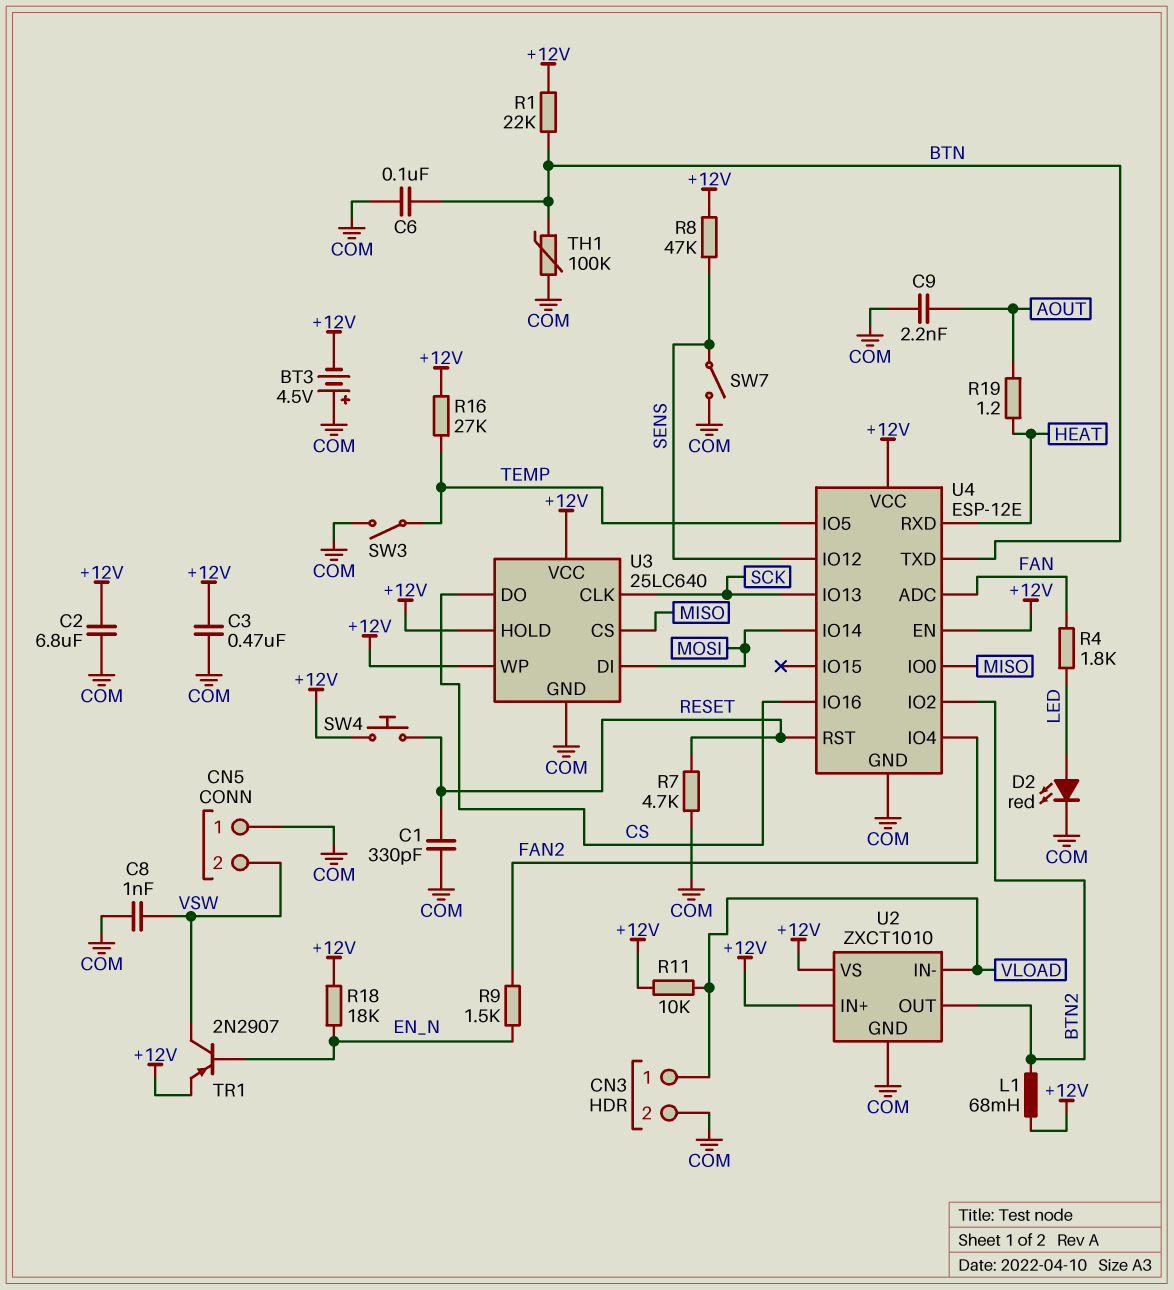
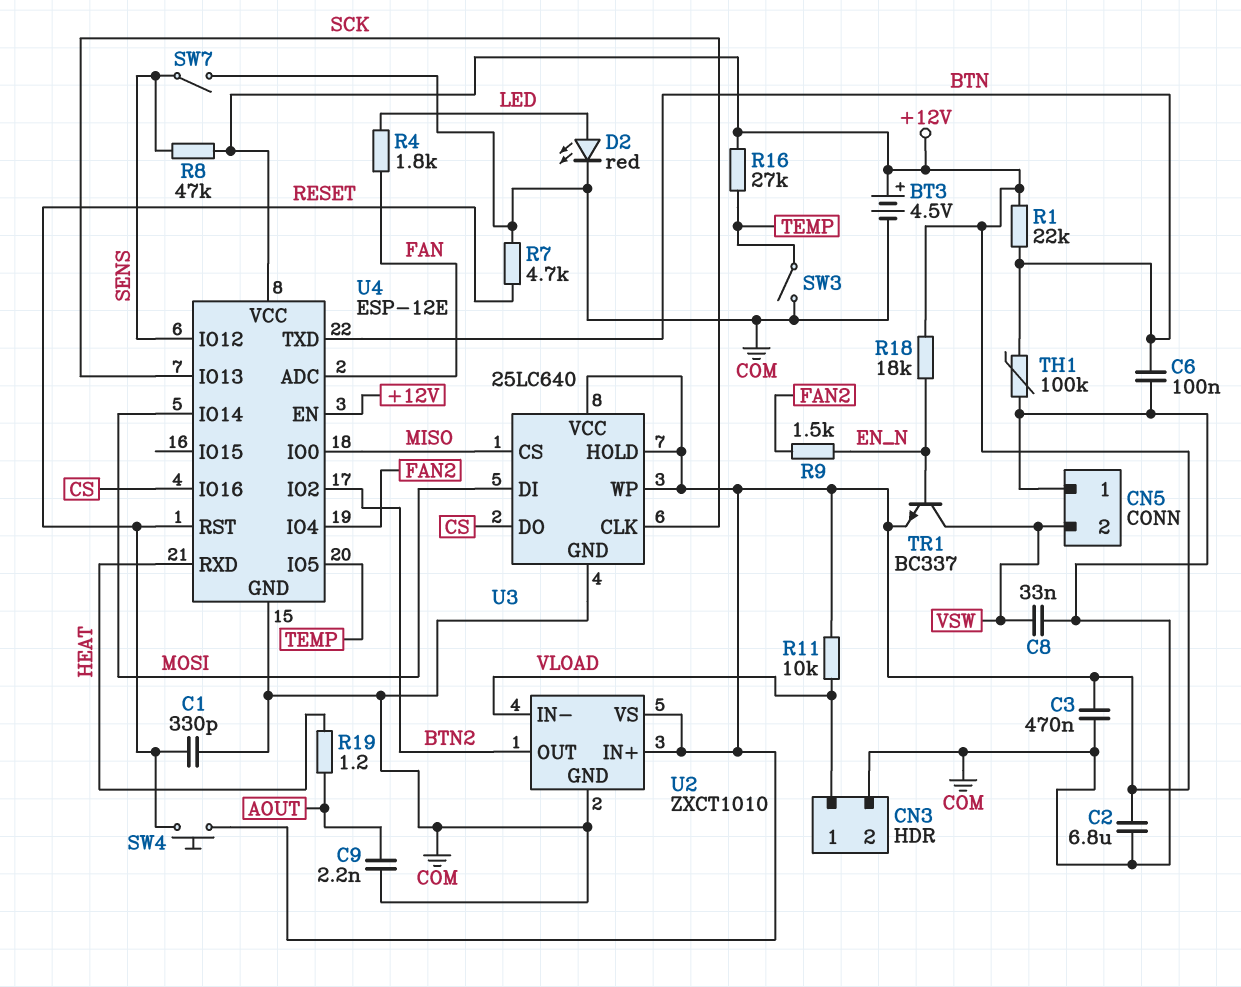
BT3: 4.5V (plus COM, minus +12V) -> 4.5V (plus +12V, minus COM)
C8: 1nF (COM, VSW) -> 33nF (COM, VSW)
L1: 68mH (+12V, BTN2) -> none
TR1: PNP 2N2907 (B EN_N, C VSW, E +12V) -> NPN BC337 (B EN_N, C VSW, E +12V)

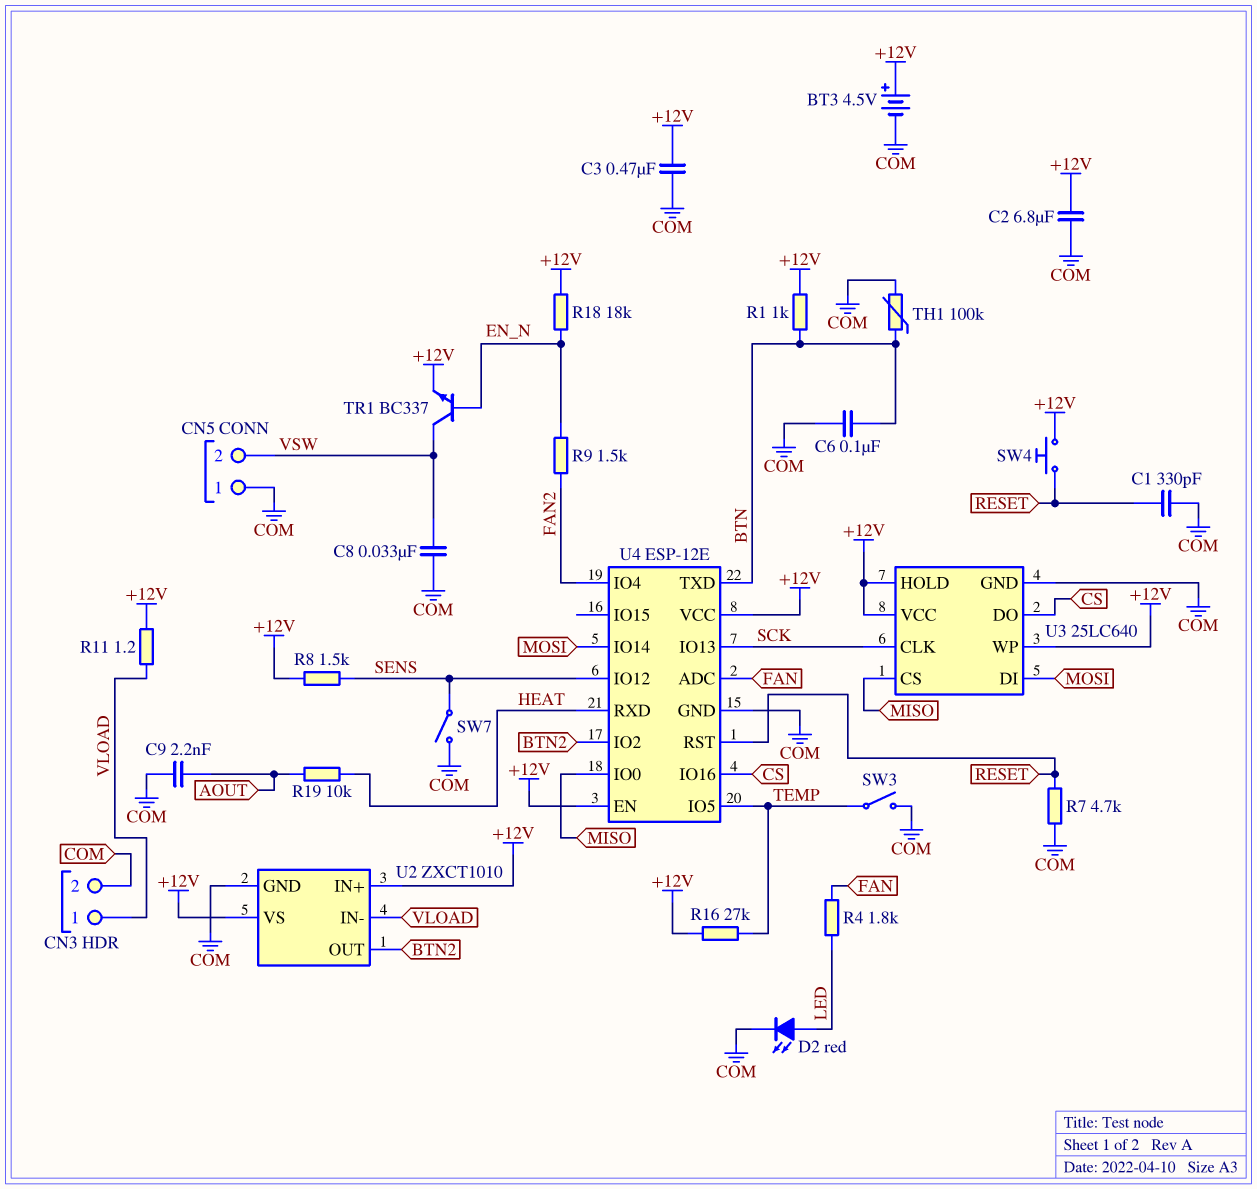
R1: 22k (+12V, BTN) -> 1k (+12V, BTN)
R8: 47k (+12V, SENS) -> 1.5k (+12V, SENS)
R11: 10k (+12V, VLOAD) -> 1.2 (+12V, VLOAD)
R19: 1.2 (AOUT, HEAT) -> 10k (AOUT, HEAT)

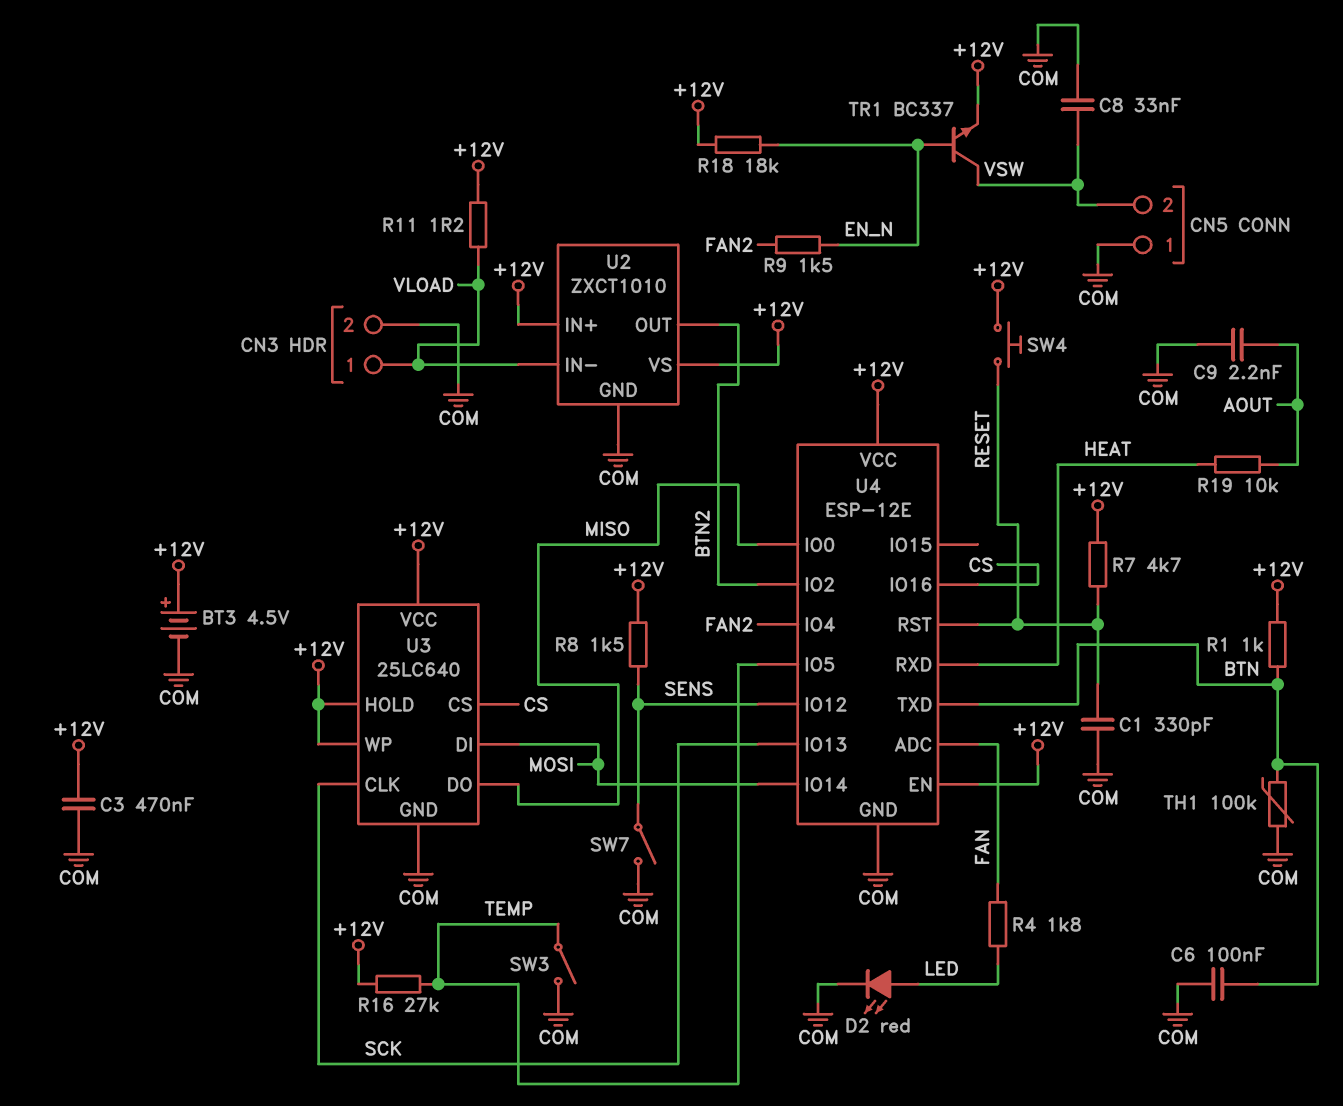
C2: 6.8uF (+12V, COM) -> none
R7: 4.7k (COM, RESET) -> 4.7k (+12V, RESET)
U3 pin CS: MISO -> CS
U3 pin DO: CS -> MISO

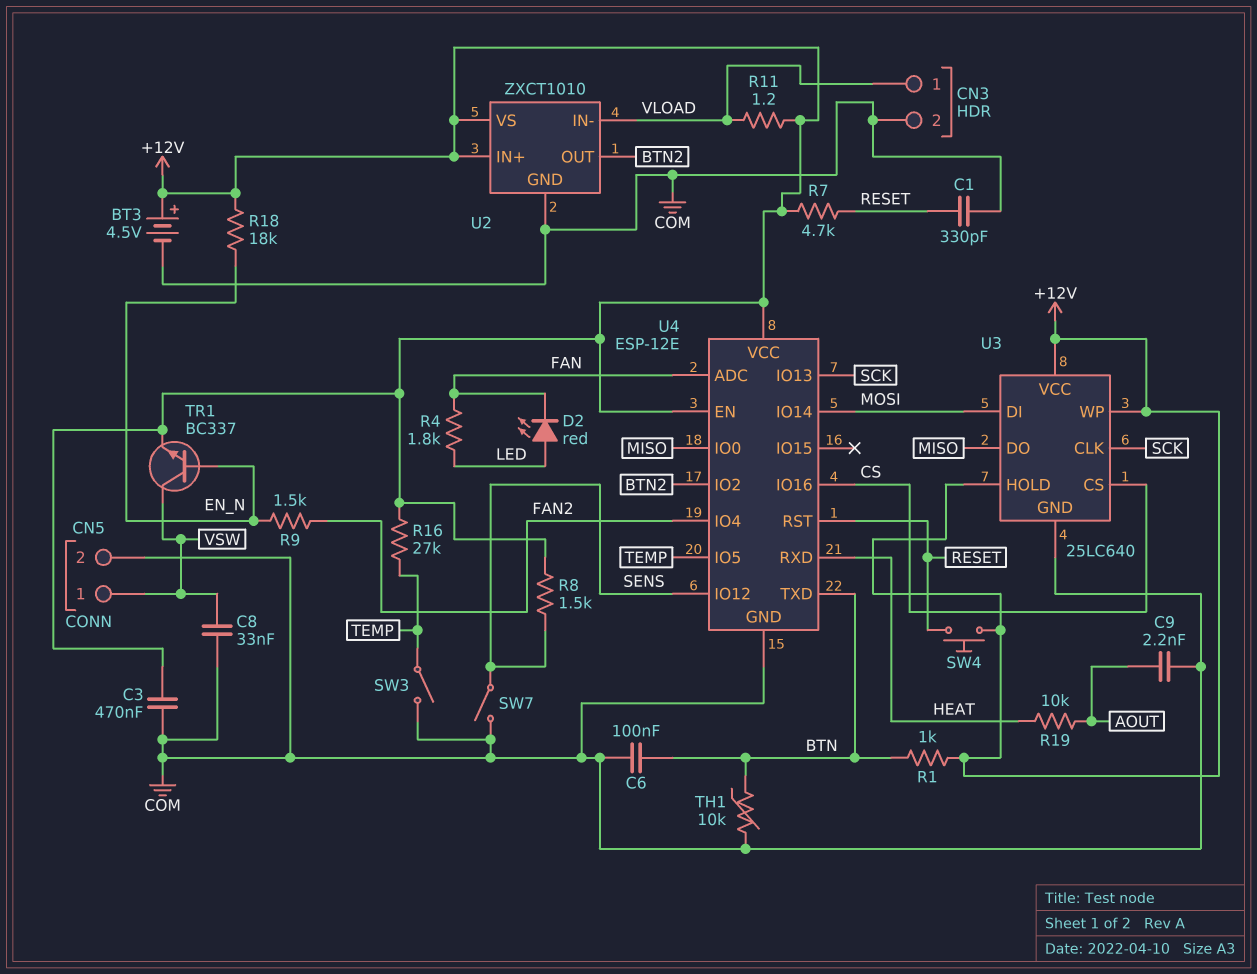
CN5 pin 1: COM -> VSW
CN5 pin 2: VSW -> COM
D2: LED red (A LED, K COM) -> LED red (A LED, K FAN)
TH1: 100k (BTN, COM) -> 10k (BTN, COM)

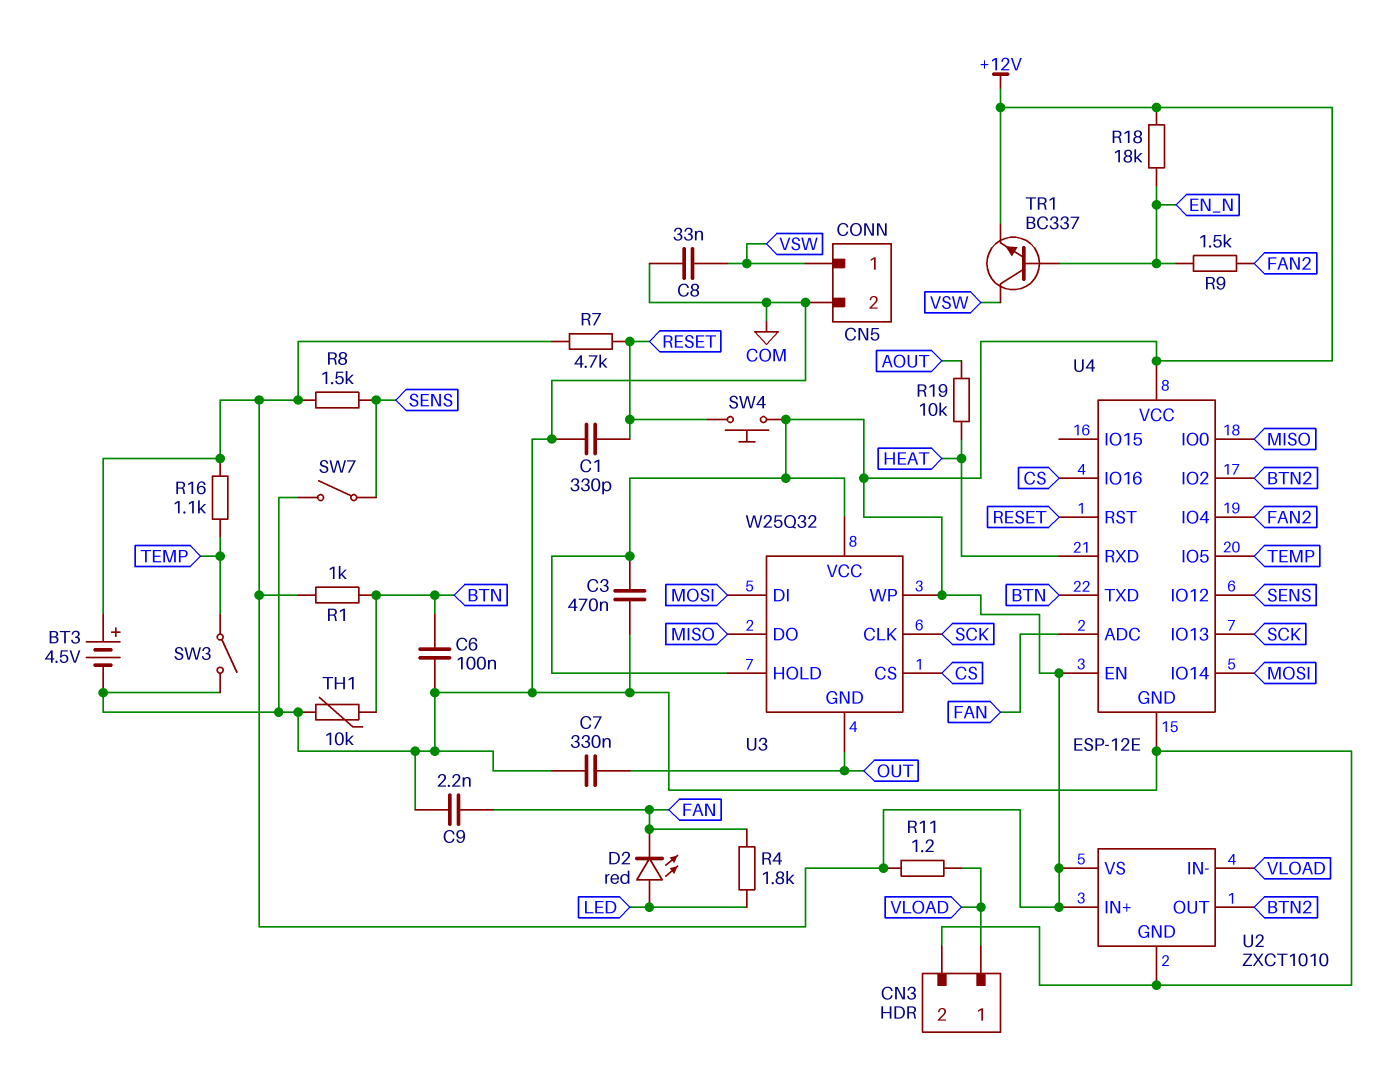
C7: none -> 330nF (COM, OUT)
C9: 2.2nF (AOUT, COM) -> 2.2nF (COM, FAN)
R16: 27k (+12V, TEMP) -> 1.1k (+12V, TEMP)
U3: 25LC640 -> W25Q32
U3 pin GND: COM -> OUT

